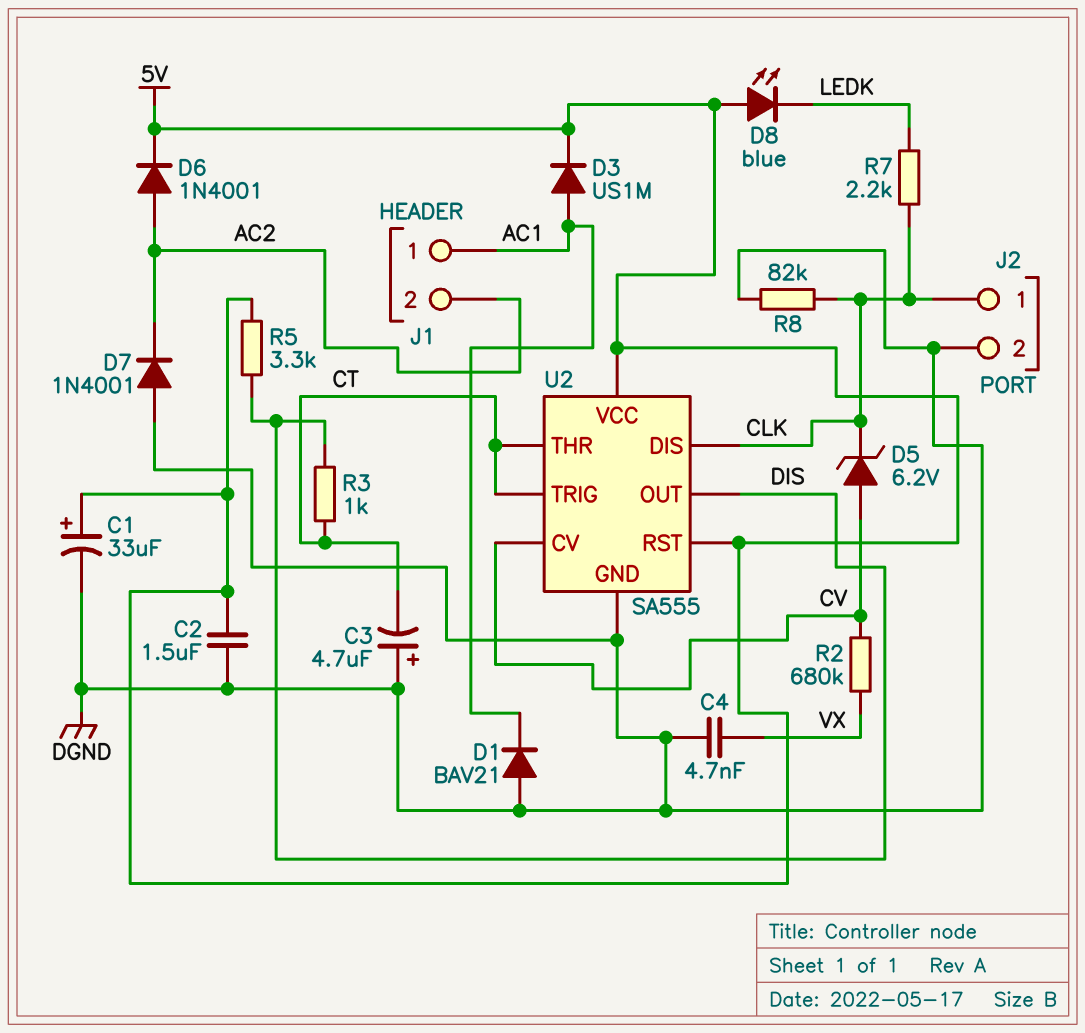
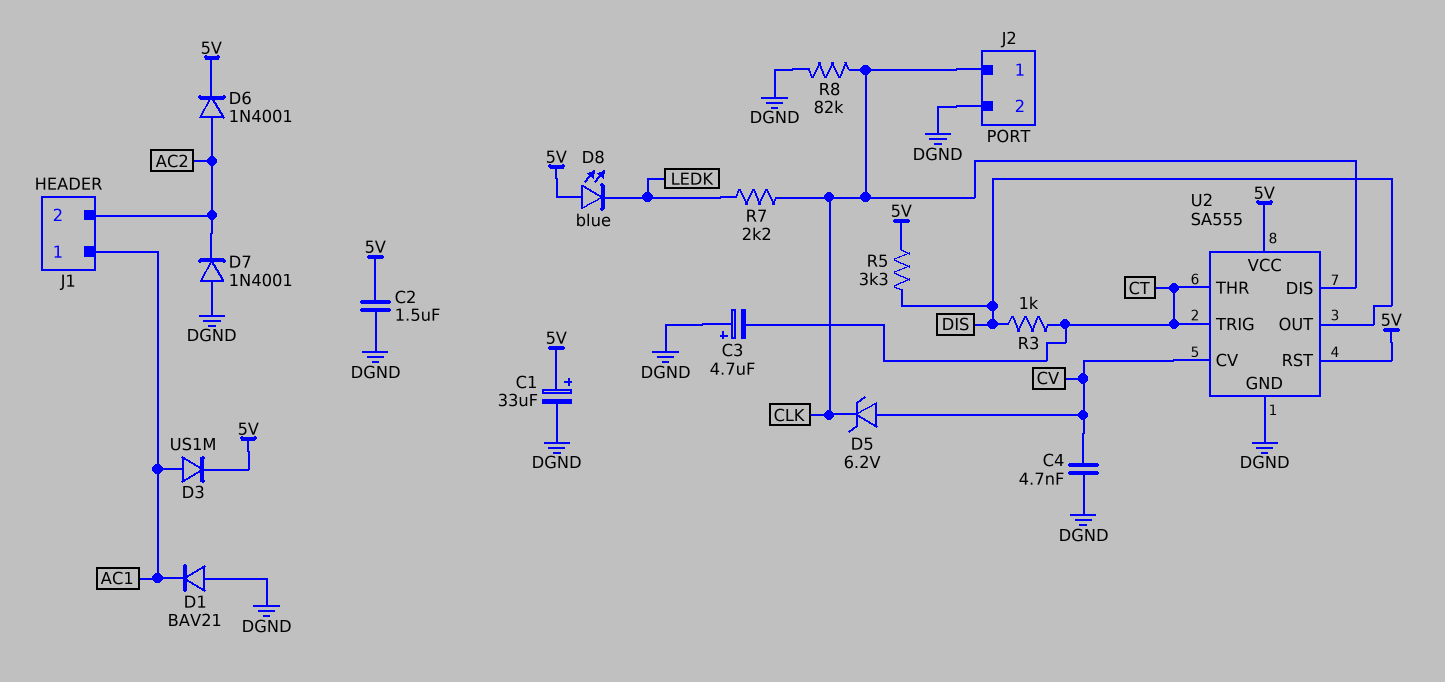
C4: 4.7nF (DGND, VX) -> 4.7nF (CV, DGND)
R2: 680k (CV, VX) -> none

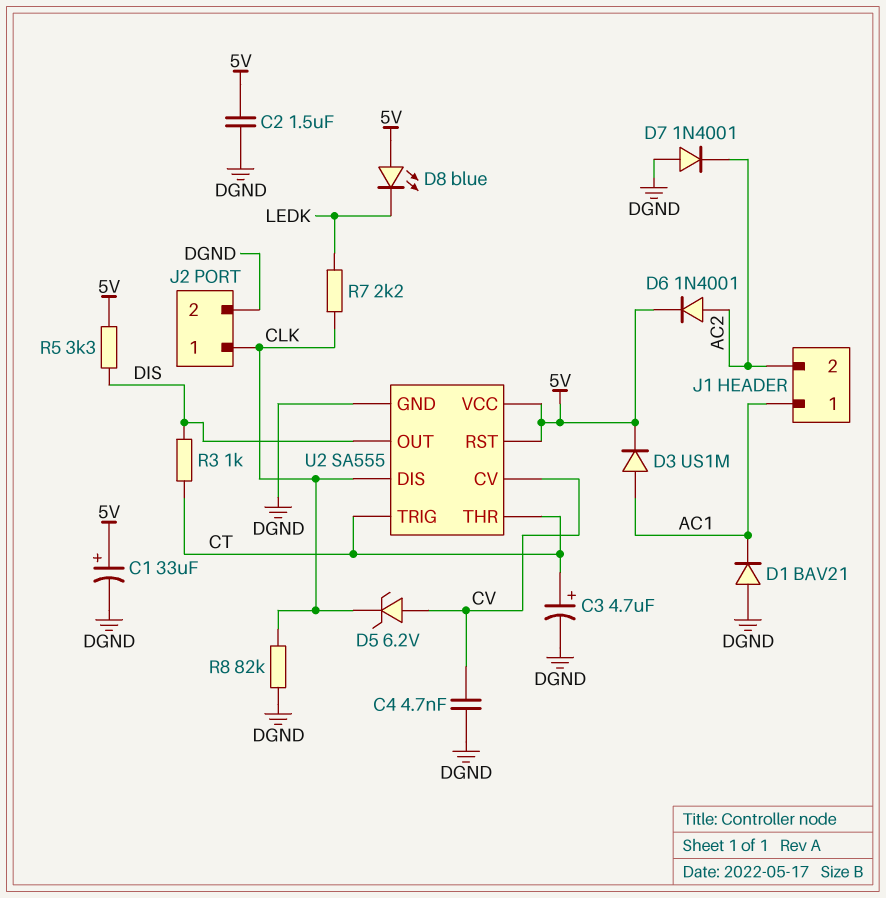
C3: 4.7uF (plus DGND, minus CT) -> 4.7uF (plus CT, minus DGND)

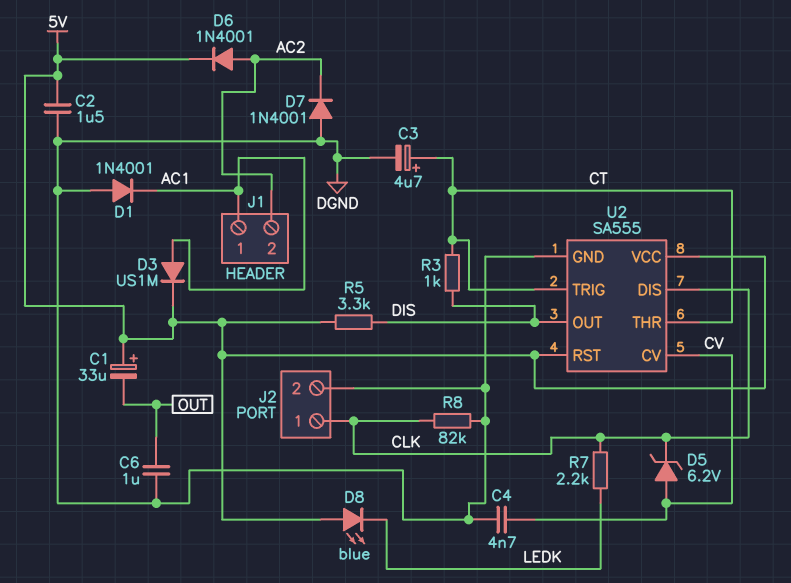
C1: 33uF (plus 5V, minus DGND) -> 33uF (plus 5V, minus OUT)
C6: none -> 1uF (DGND, OUT)
D1: diode BAV21 (A DGND, K AC1) -> diode 1N4001 (A DGND, K AC1)

